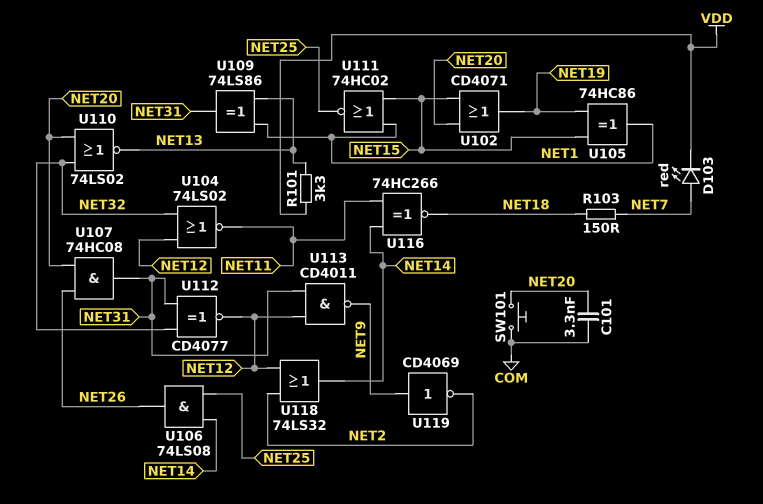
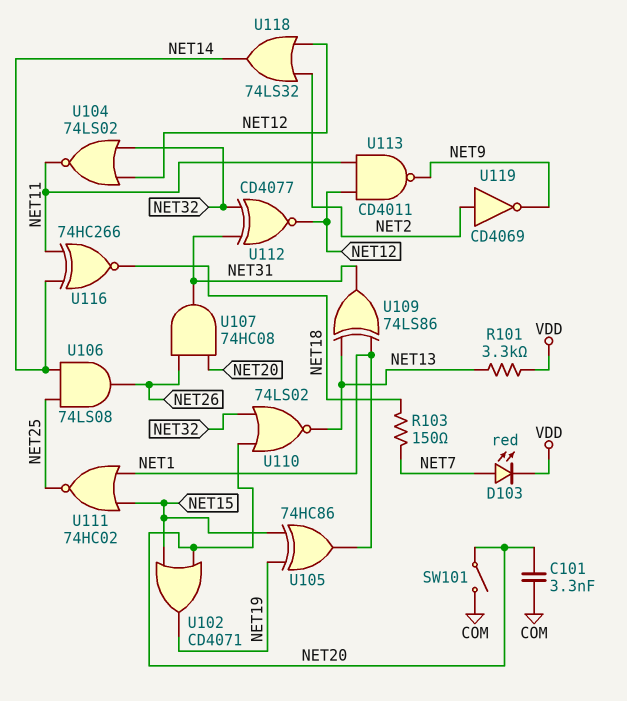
SW101: button (COM, NET20) -> switch (COM, NET20)
U113: NAND CD4011 (in NET12, in NET31, out NET9) -> NAND CD4011 (in NET11, in NET12, out NET9)
U119: NOT CD4069 (in NET9, out NET2) -> NOT CD4069 (in NET2, out NET9)

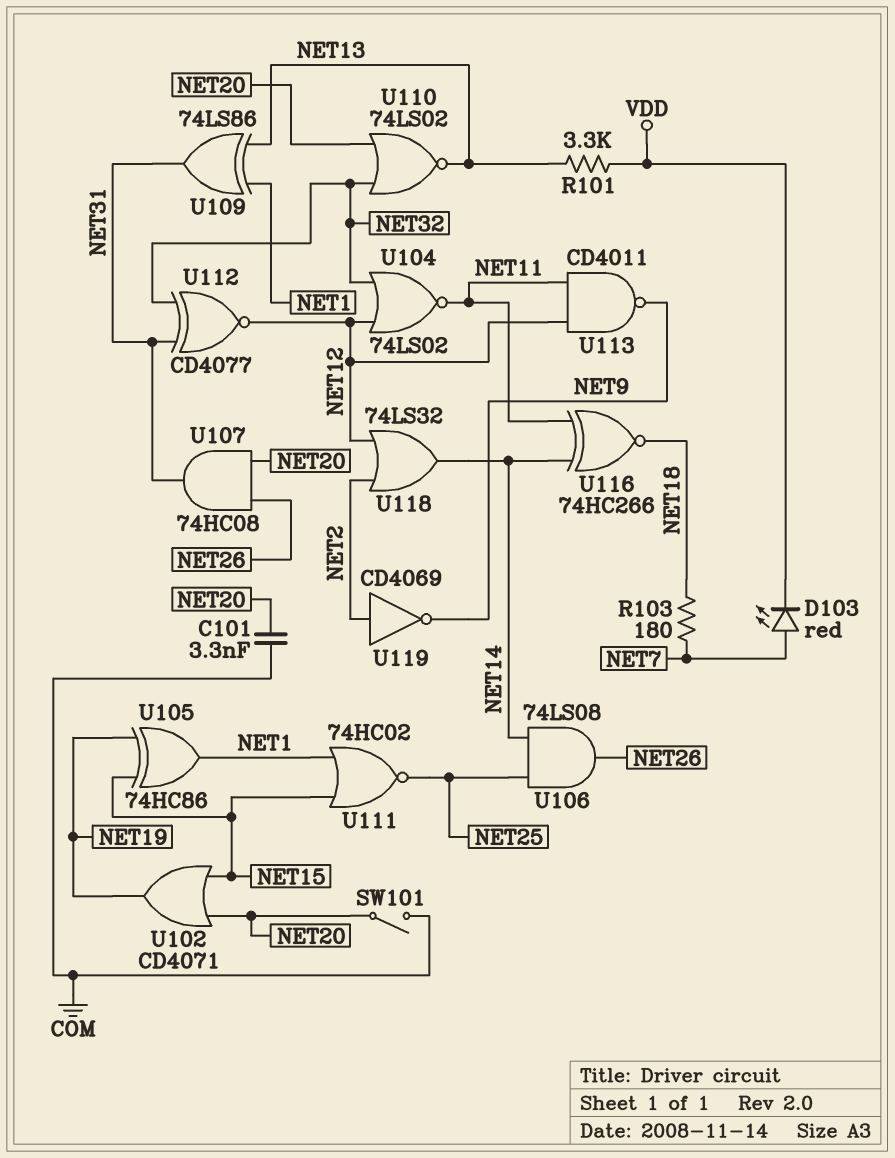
R103: 150 (NET7, NET18) -> 180 (NET7, NET18)

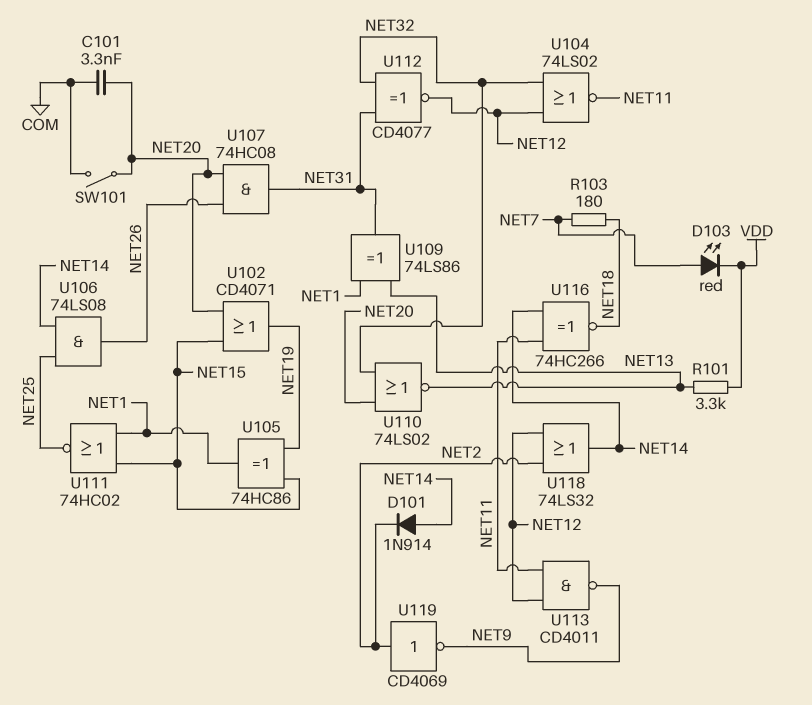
D101: none -> diode 1N914 (A NET14, K NET2)

